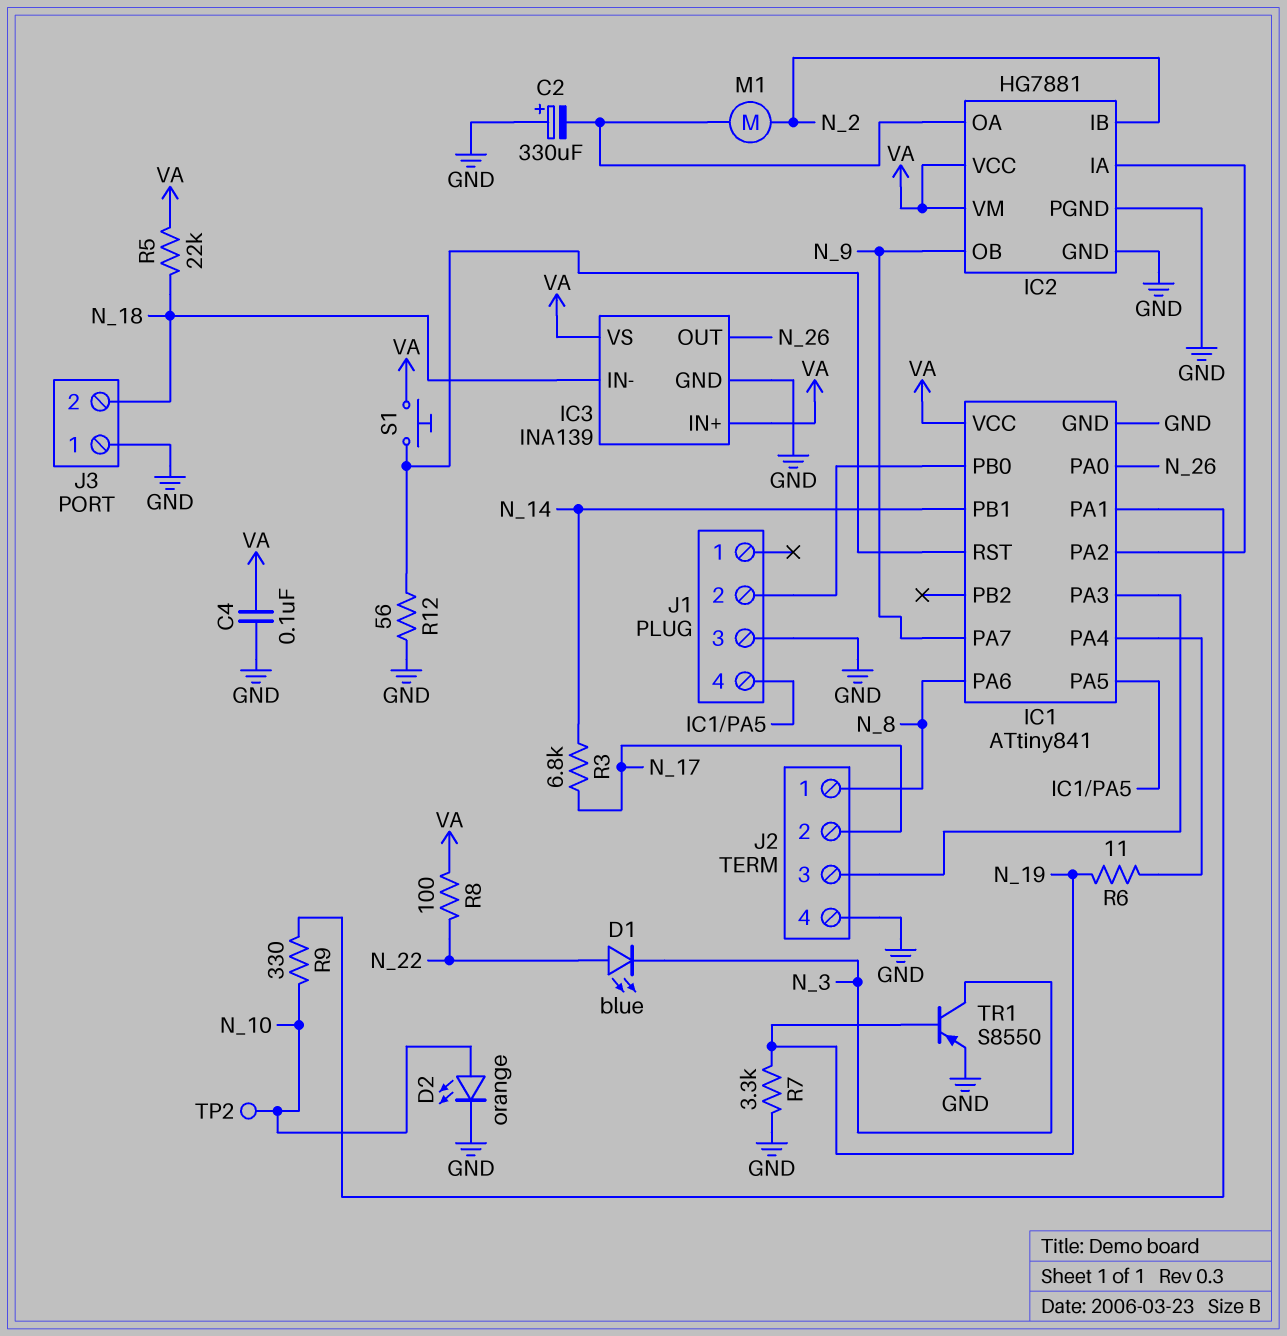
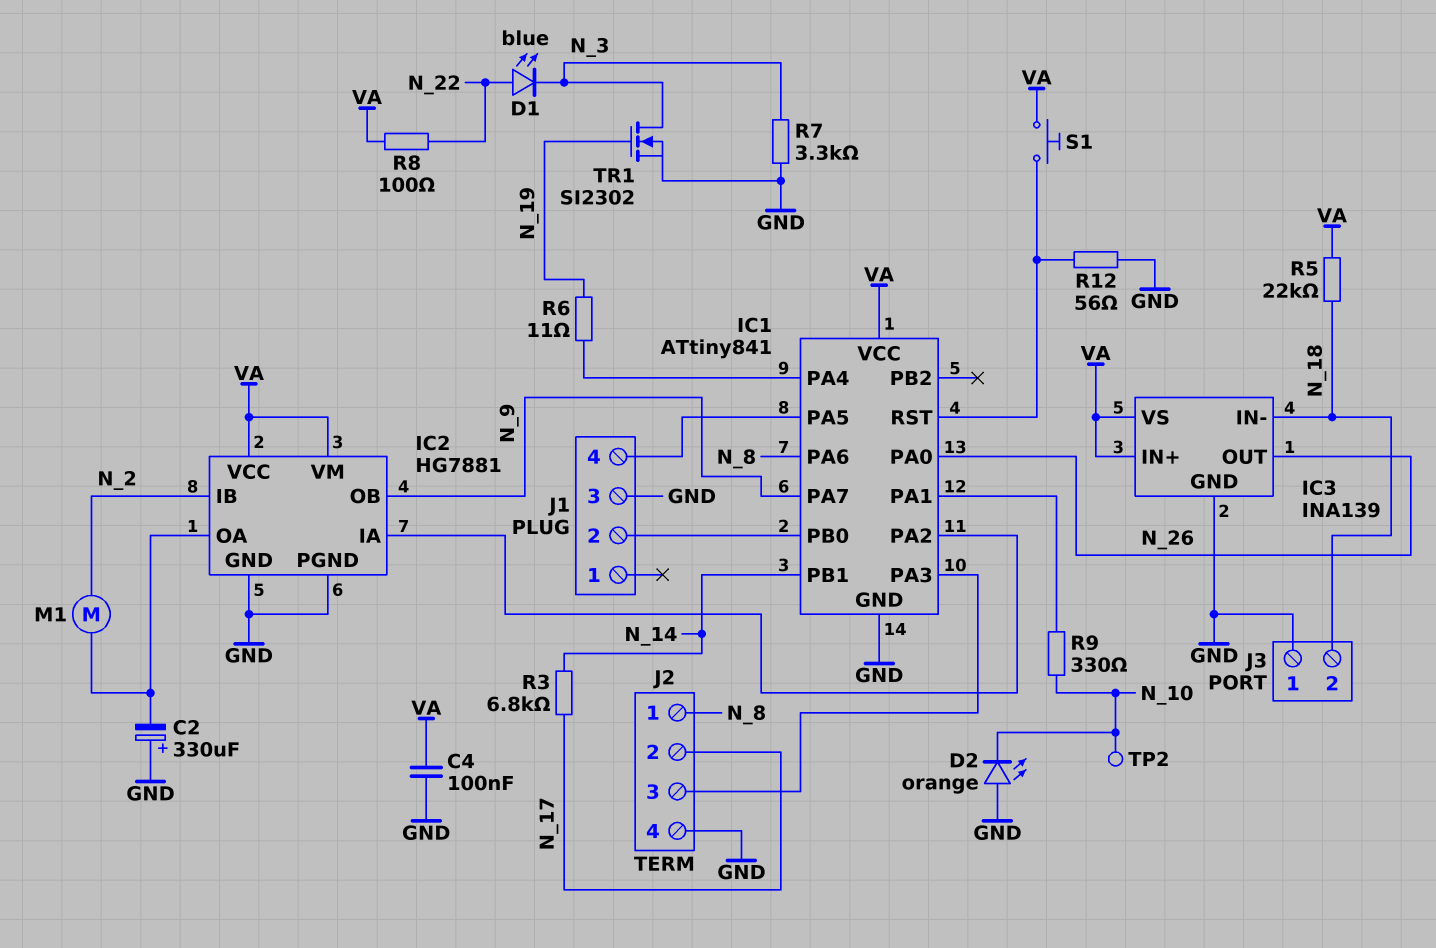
D2: LED orange (A N_10, K GND) -> LED orange (A GND, K N_10)
R7: 3.3k (GND, N_19) -> 3.3k (GND, N_3)
TR1: PNP S8550 (B N_19, C N_3, E GND) -> NMOS SI2302 (G N_19, D N_3, S GND)

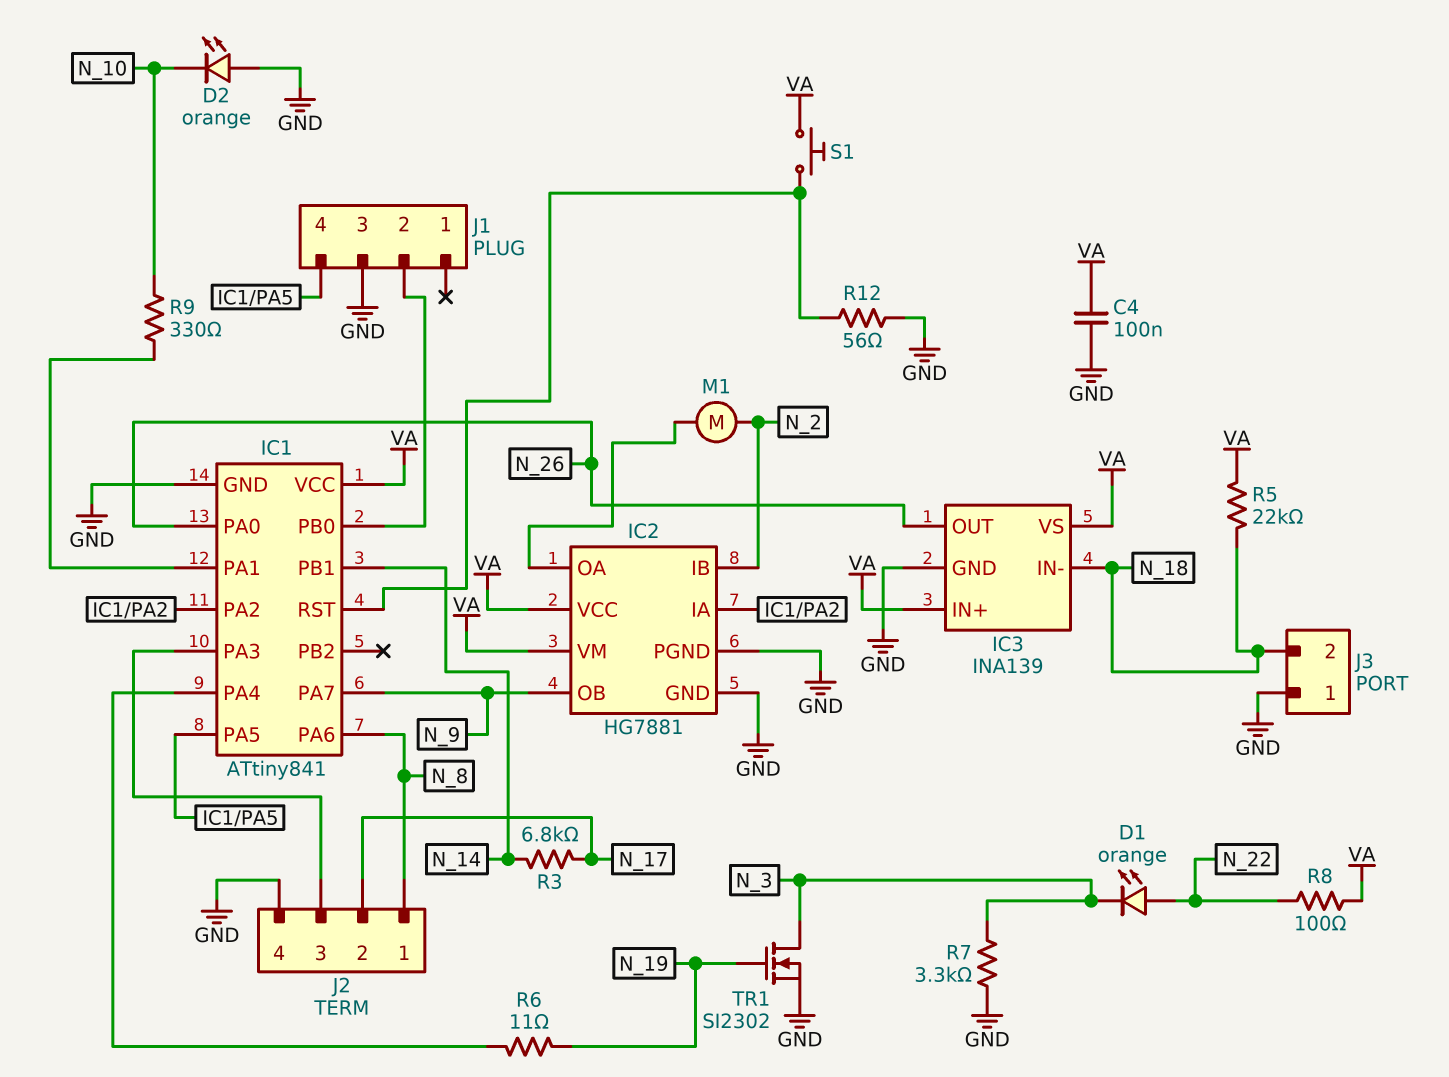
C2: 330uF (plus GND, minus IC2/OA) -> none
D1: LED blue (A N_22, K N_3) -> LED orange (A N_22, K N_3)
TP2: test point (N_10) -> none

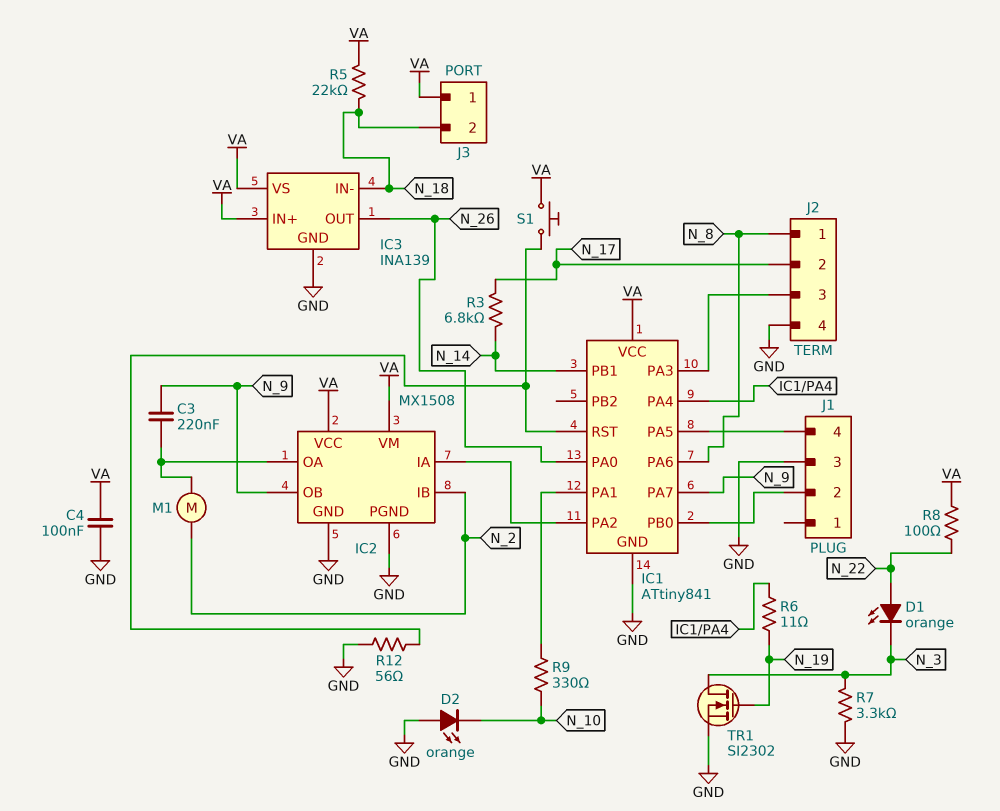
C3: none -> 220nF (IC2/OA, N_9)
IC2: HG7881 -> MX1508
J3 pin 1: GND -> VA

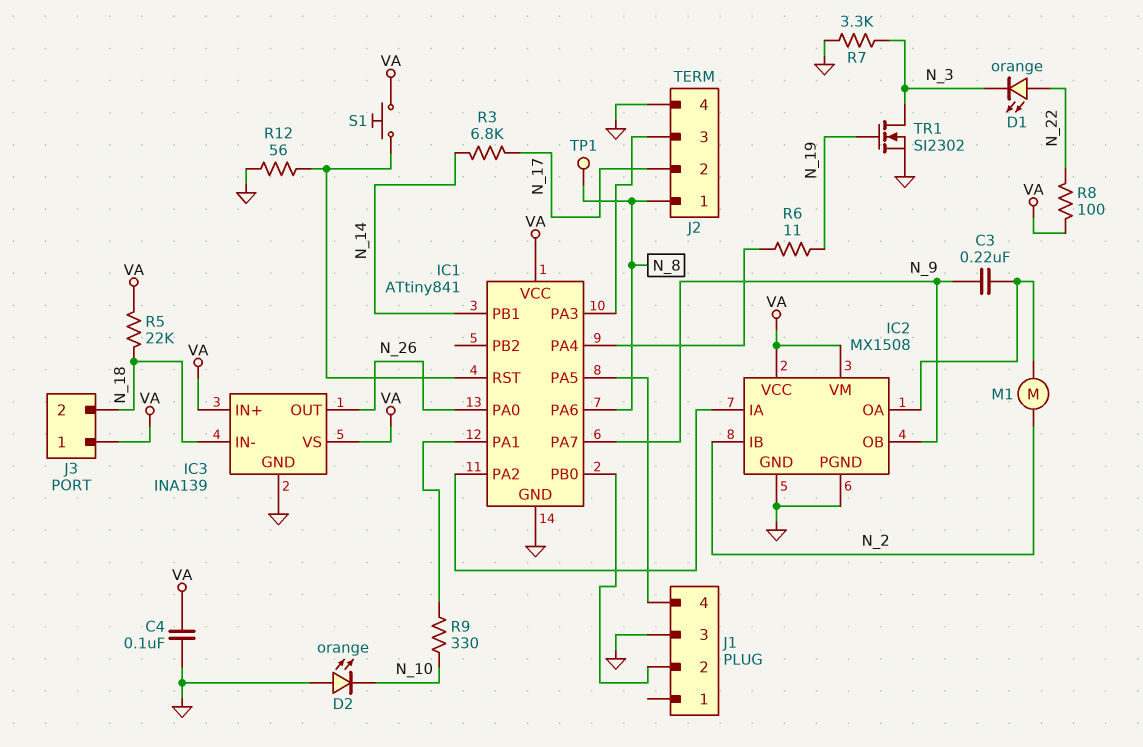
TP1: none -> test point (N_8)

